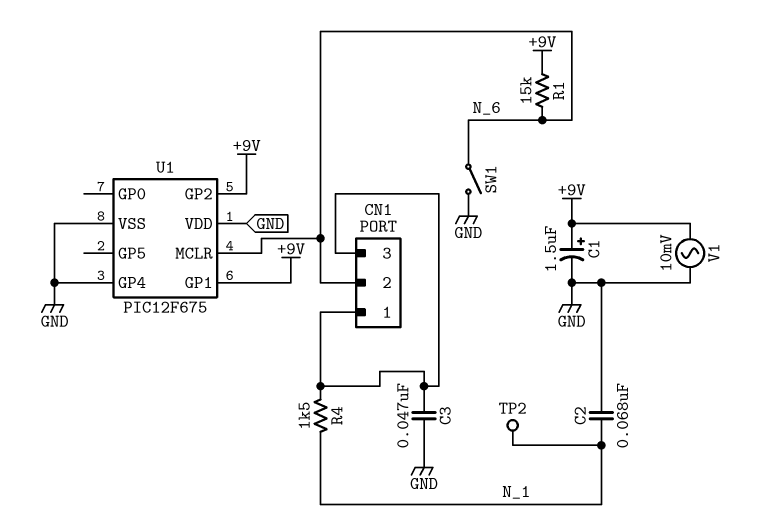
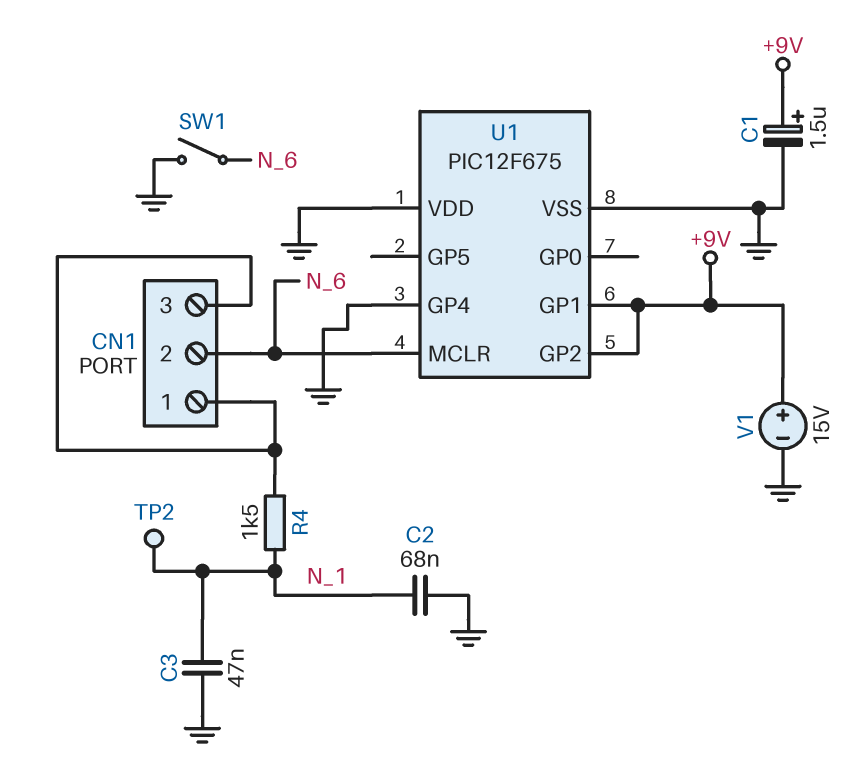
C3: 47nF (CN1/1, GND) -> 47nF (GND, N_1)
R1: 15k (+9V, N_6) -> none
V1: AC 10mV (+9V, GND) -> 15V (plus +9V, minus GND)

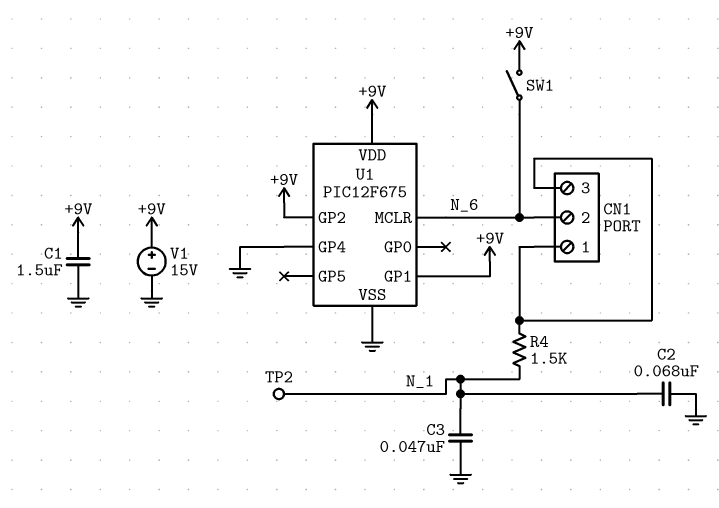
C1: 1.5uF (plus +9V, minus GND) -> 1.5uF (+9V, GND)
SW1: switch (GND, N_6) -> switch (+9V, N_6)
U1 pin VDD: GND -> +9V

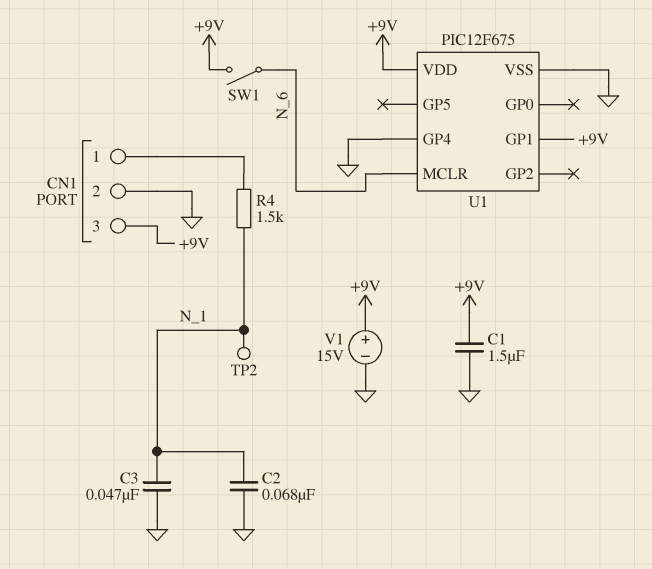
CN1 pin 2: N_6 -> GND
CN1 pin 3: CN1/1 -> +9V
U1 pin GP2: +9V -> none

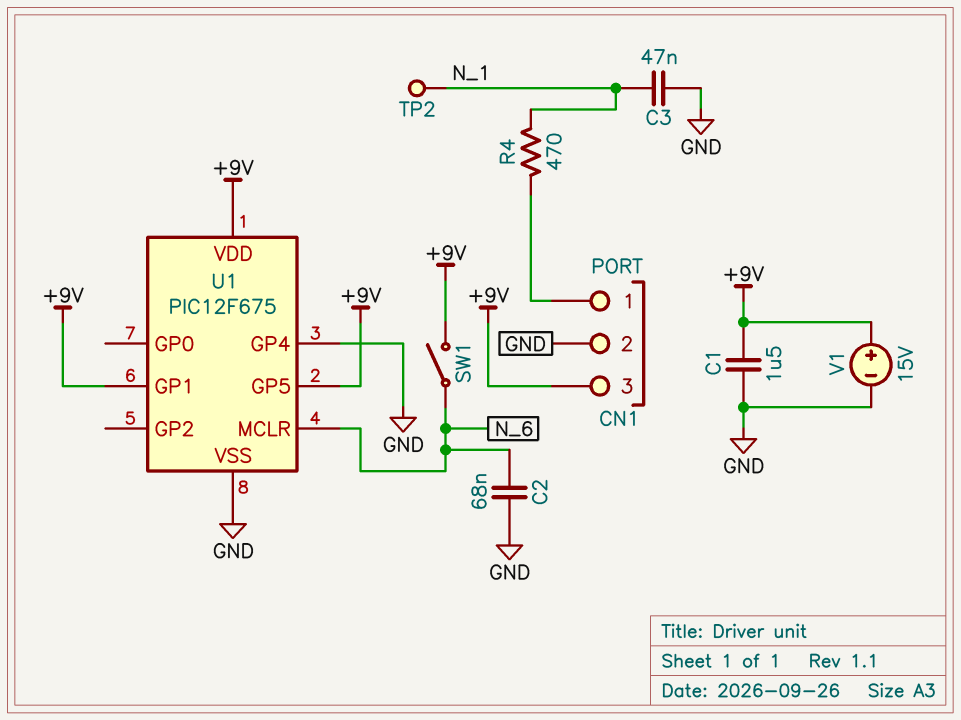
C2: 68nF (GND, N_1) -> 68nF (GND, N_6)
R4: 1.5k (CN1/1, N_1) -> 470 (CN1/1, N_1)
U1 pin GP5: none -> +9V

